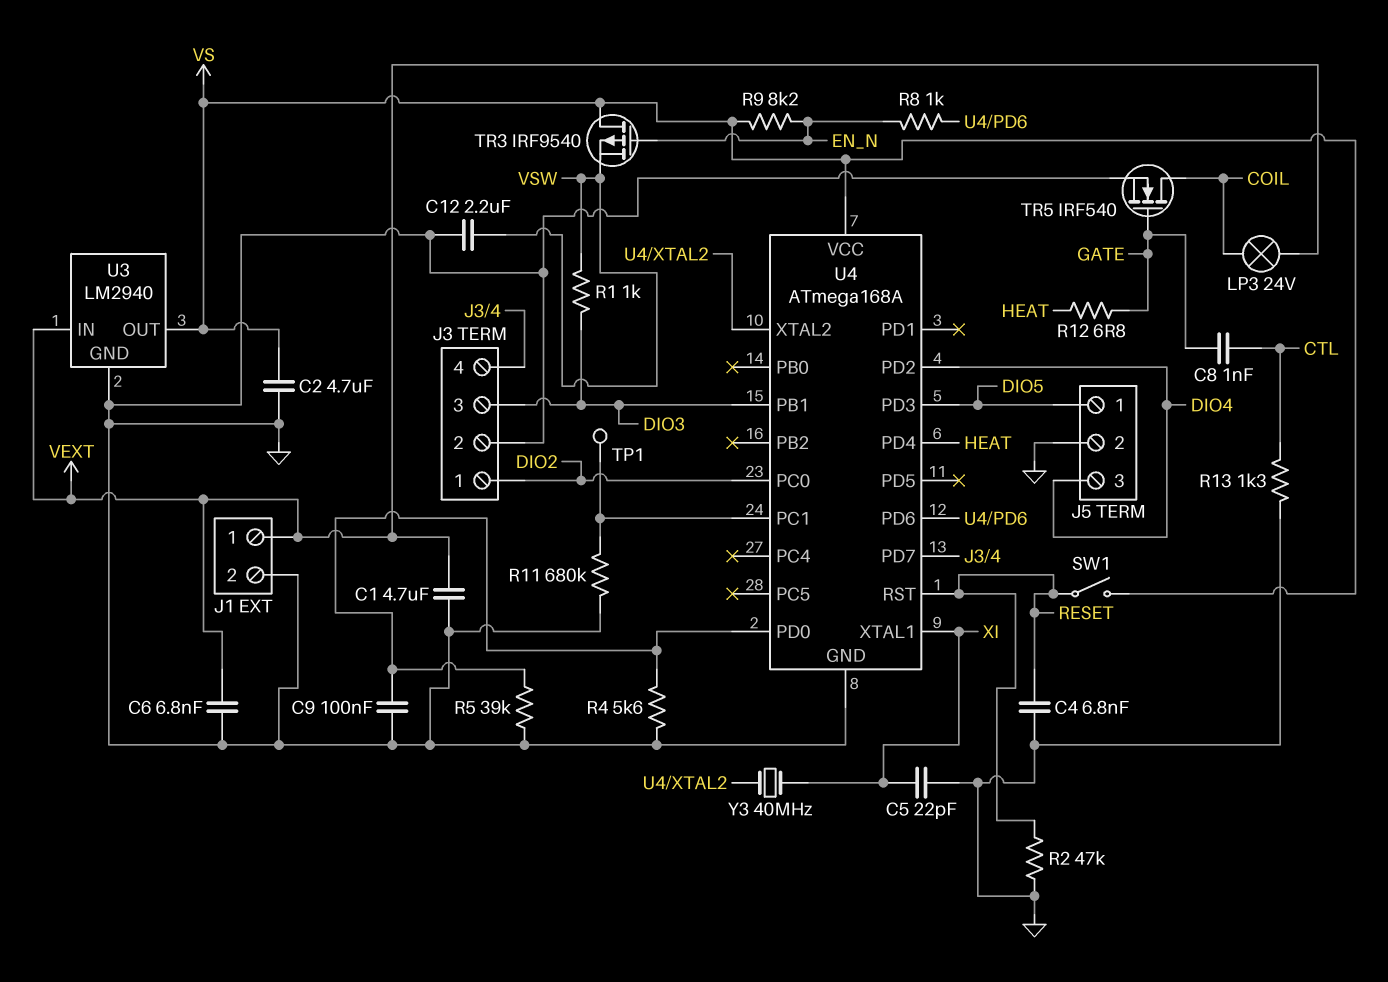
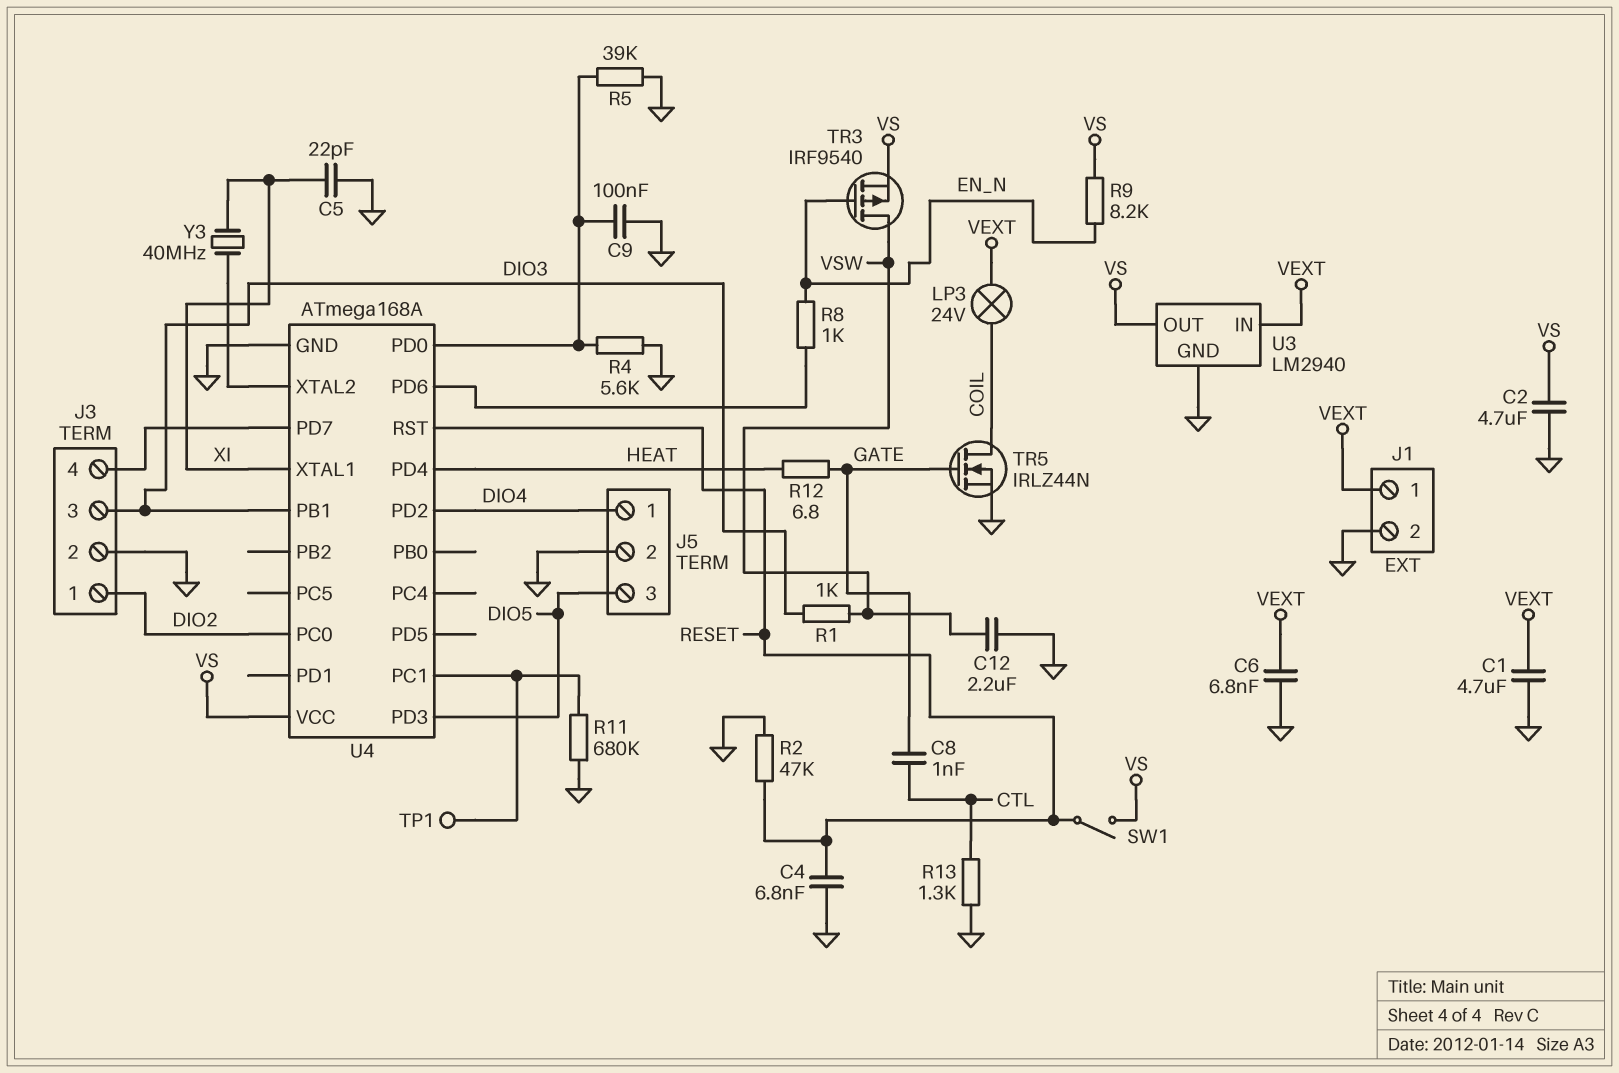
J5 pin 1: DIO5 -> DIO4
J5 pin 3: DIO4 -> DIO5
TR3: PMOS IRF9540 (G EN_N, D VS, S VSW) -> PMOS IRF9540 (G EN_N, D VSW, S VS)
TR5: NMOS IRF540 (G GATE, D COIL, S GND) -> NMOS IRLZ44N (G GATE, D COIL, S GND)

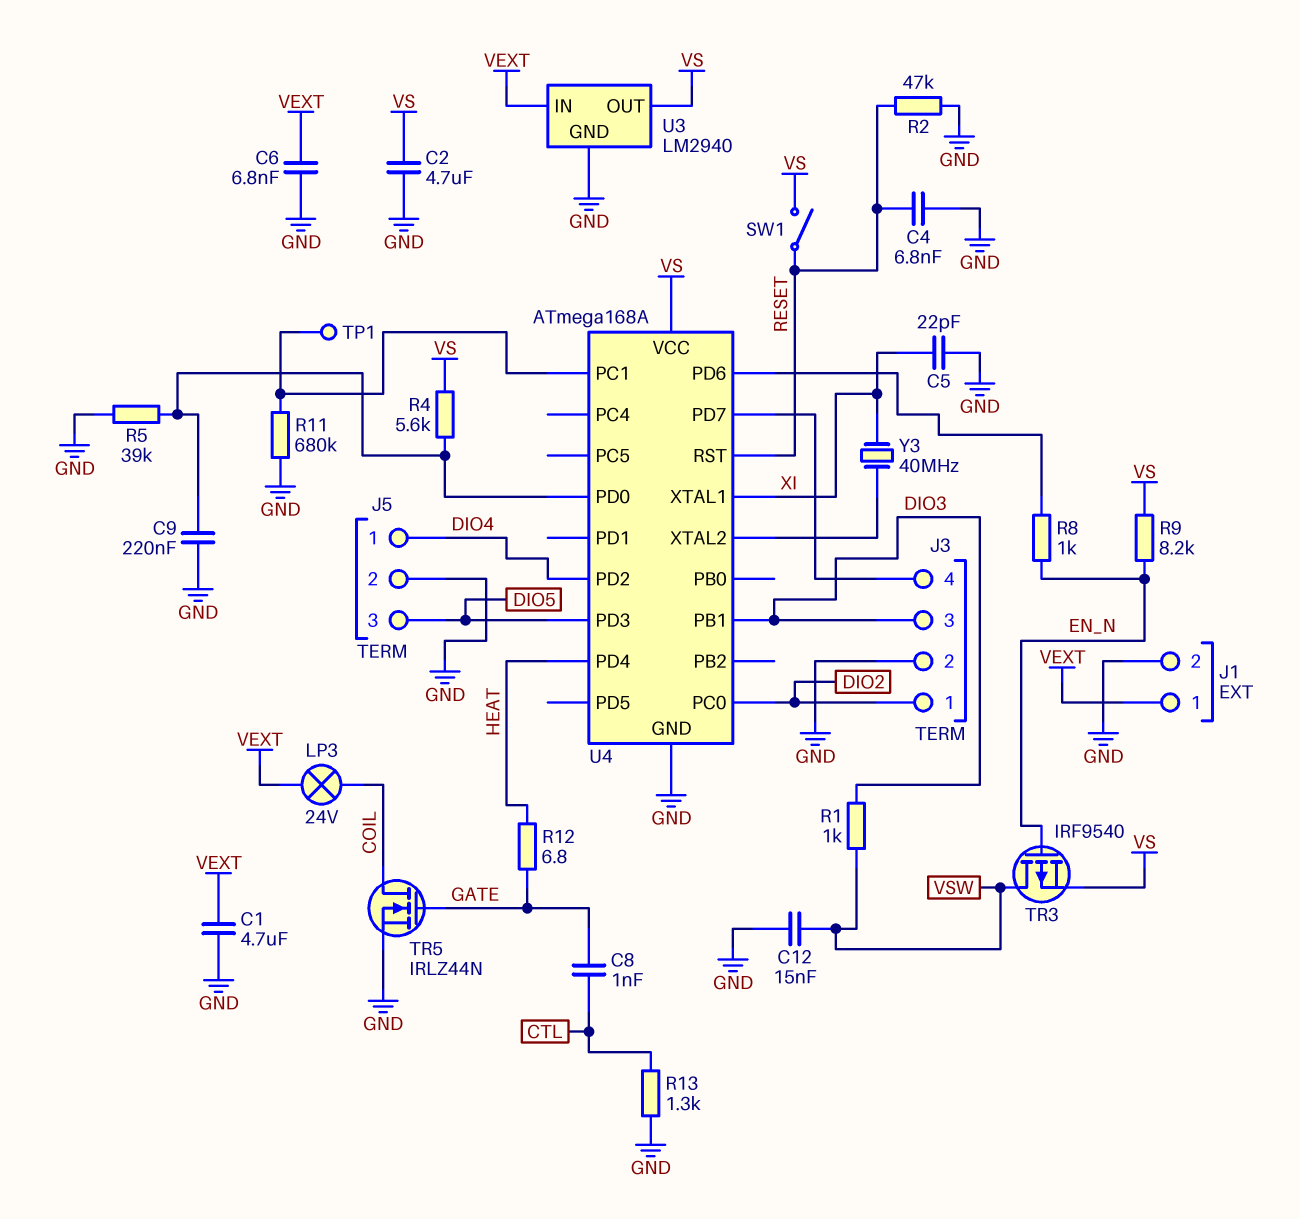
C9: 100nF (GND, U4/PD0) -> 220nF (GND, U4/PD0)
C12: 2.2uF (GND, VSW) -> 15nF (GND, VSW)
R4: 5.6k (GND, U4/PD0) -> 5.6k (U4/PD0, VS)

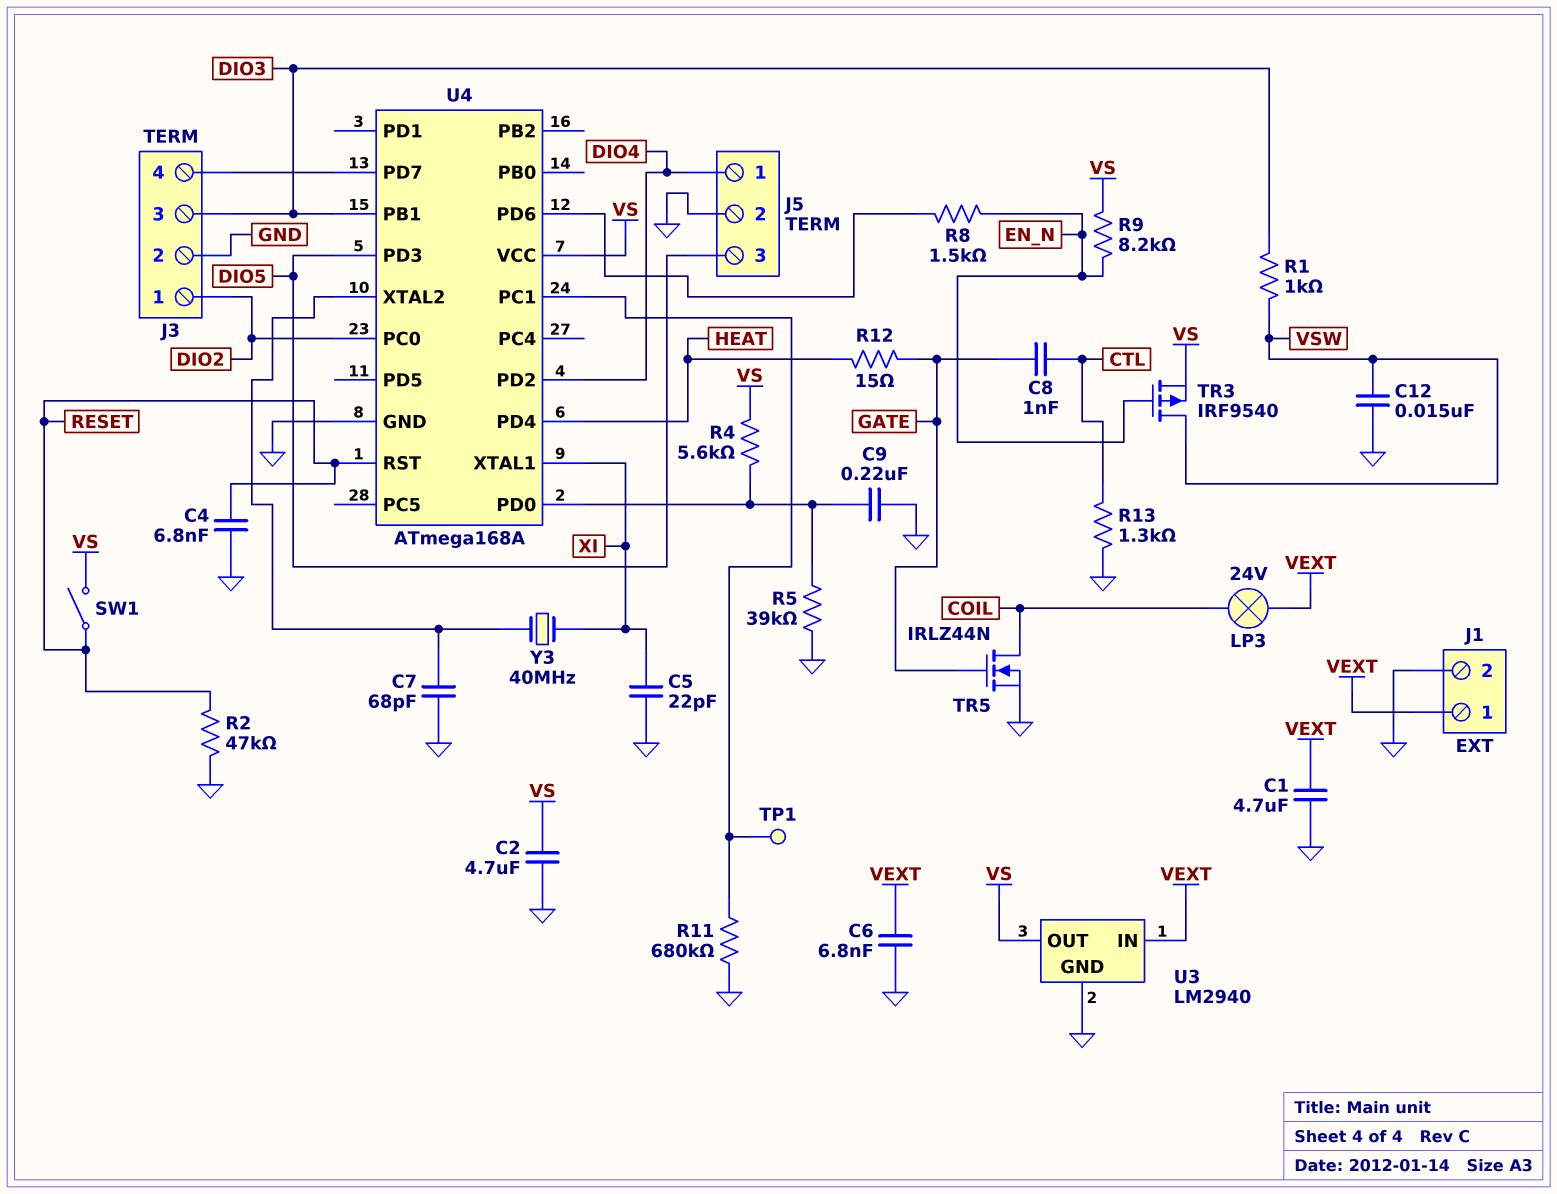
C7: none -> 68pF (GND, U4/XTAL2)
R8: 1k (EN_N, U4/PD6) -> 1.5k (EN_N, U4/PD6)
R12: 6.8 (GATE, HEAT) -> 15 (GATE, HEAT)

